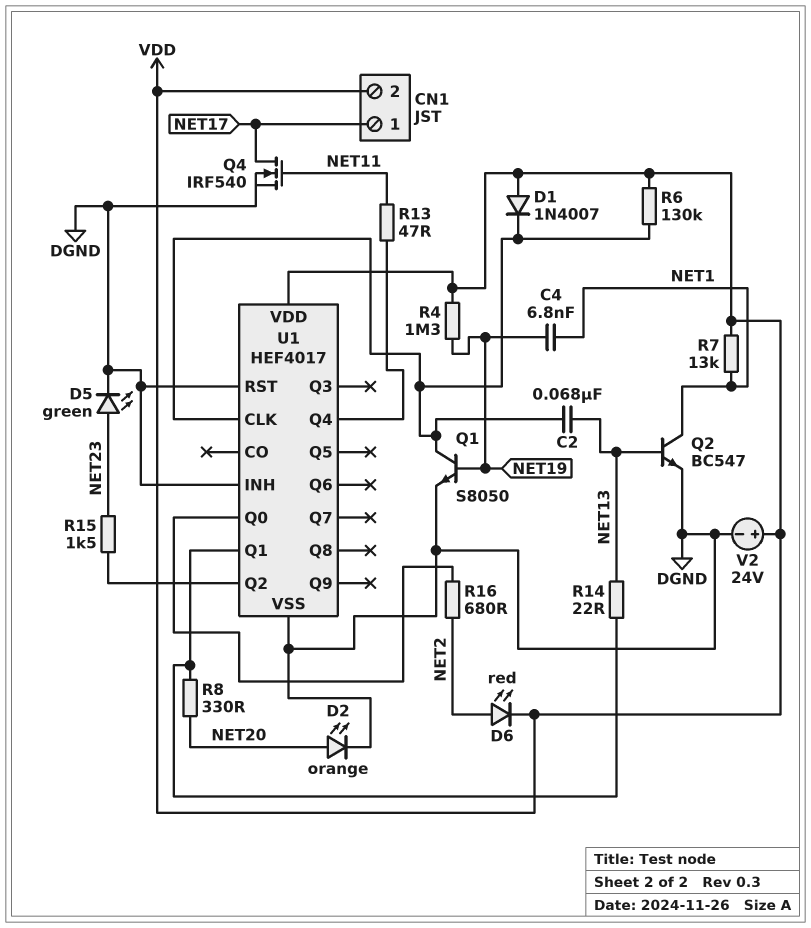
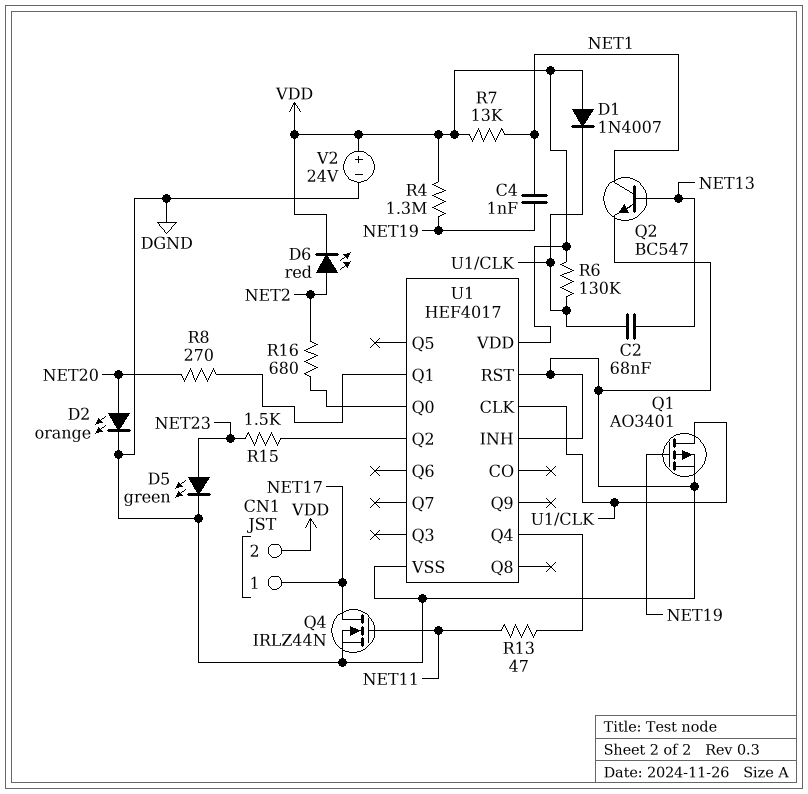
C4: 6.8nF (NET1, NET19) -> 1nF (NET1, NET19)
Q1: NPN S8050 (B NET19, C U1/CLK, E DGND) -> PMOS AO3401 (G NET19, D U1/CLK, S DGND)
Q4: NMOS IRF540 (G NET11, D NET17, S DGND) -> NMOS IRLZ44N (G NET11, D NET17, S DGND)
R8: 330 (NET20, U1/Q1) -> 270 (NET20, U1/Q1)
R14: 22 (NET13, U1/Q1) -> none

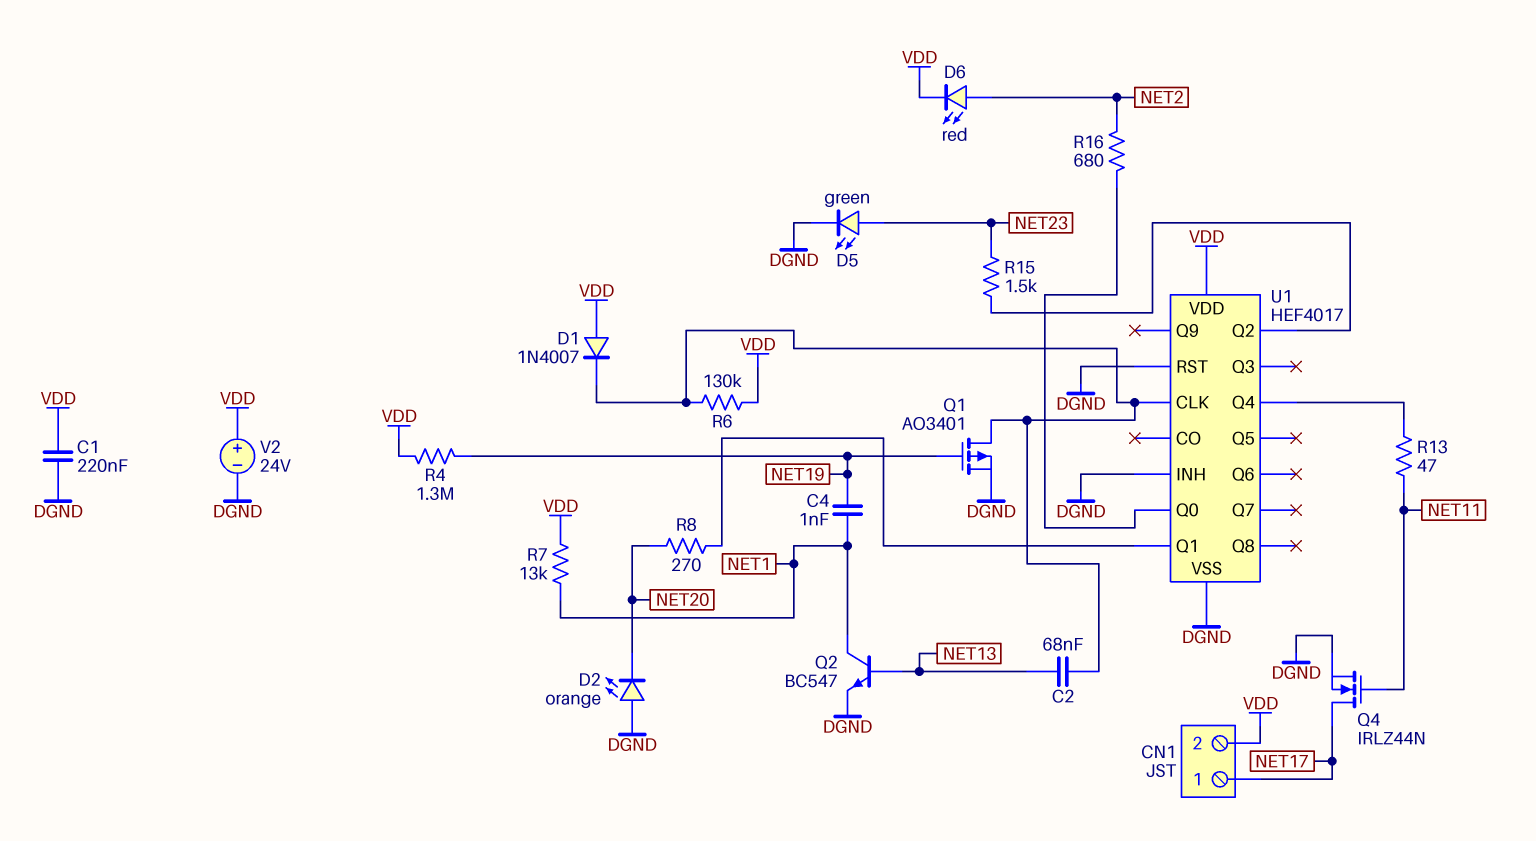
C1: none -> 220nF (DGND, VDD)
D2: LED orange (A NET20, K DGND) -> LED orange (A DGND, K NET20)

